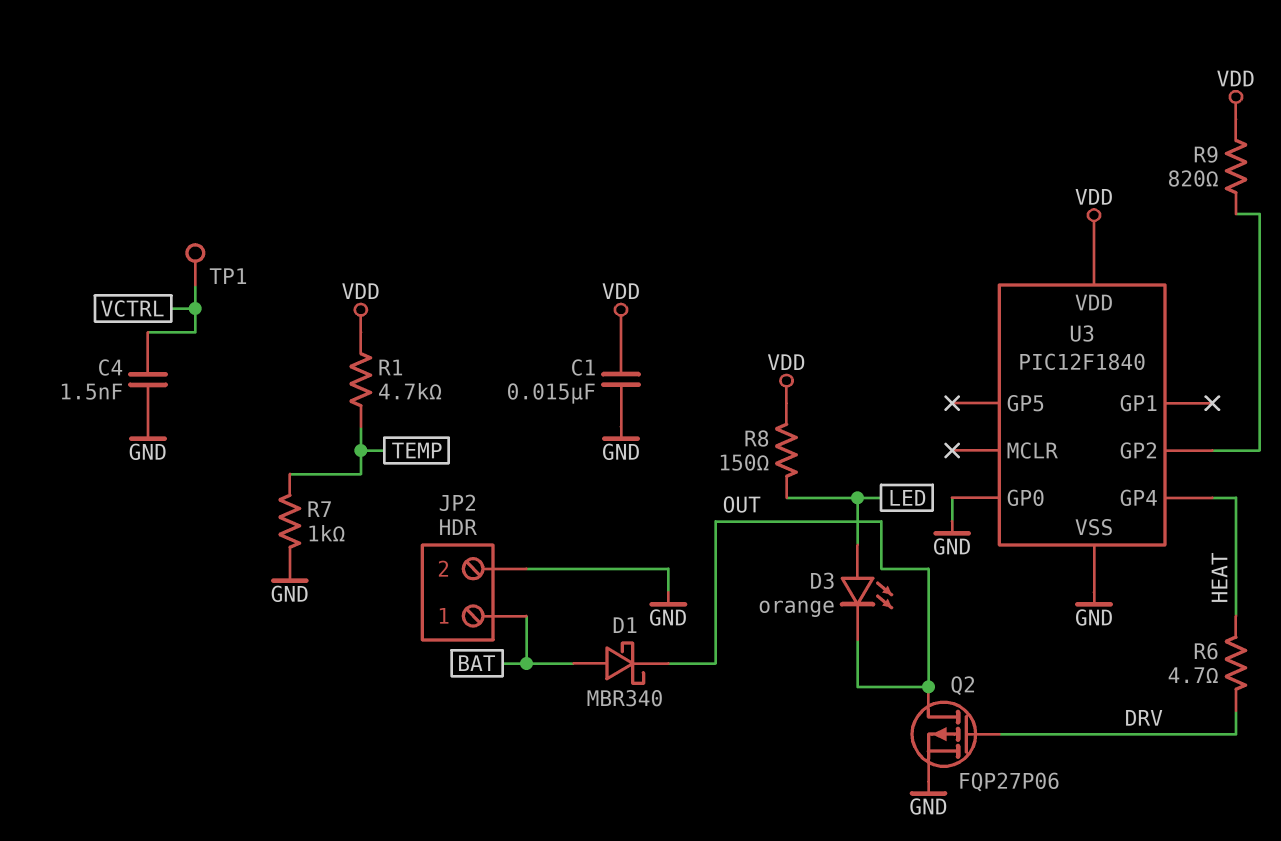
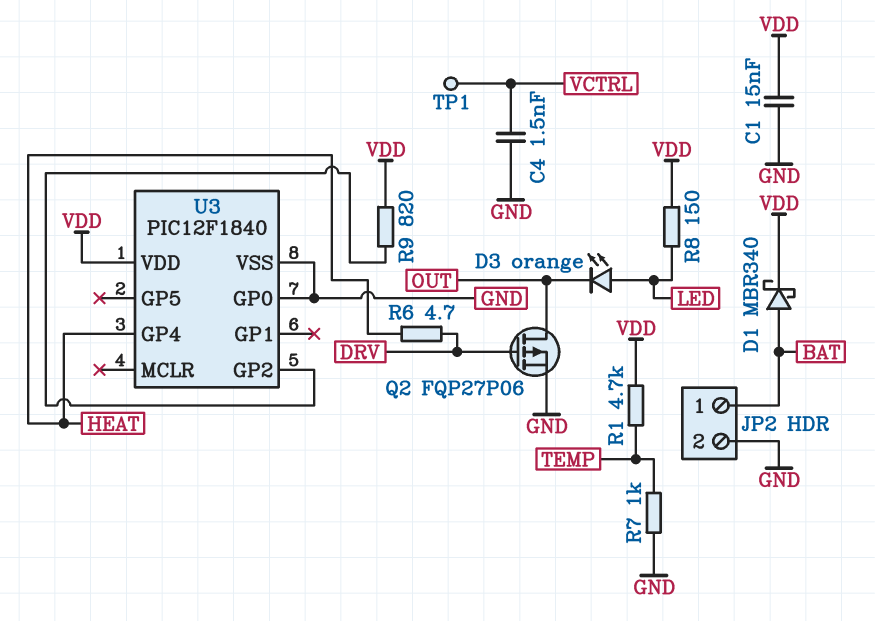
D1: schottky MBR340 (A BAT, K OUT) -> schottky MBR340 (A BAT, K VDD)

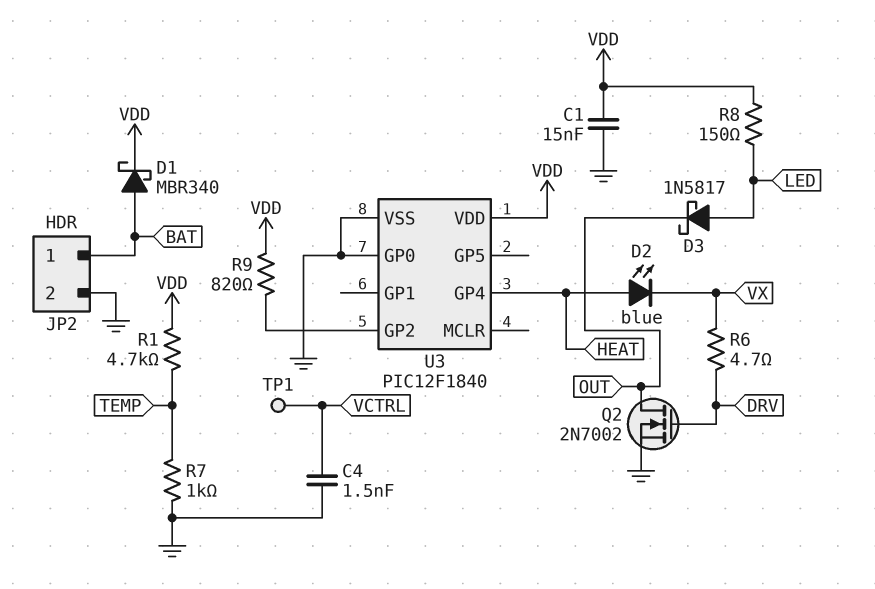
D2: none -> LED blue (A HEAT, K VX)
D3: LED orange (A LED, K OUT) -> schottky 1N5817 (A LED, K OUT)
Q2: PMOS FQP27P06 (G DRV, D OUT, S GND) -> NMOS 2N7002 (G DRV, D OUT, S GND)
R6: 4.7 (DRV, HEAT) -> 4.7 (DRV, VX)

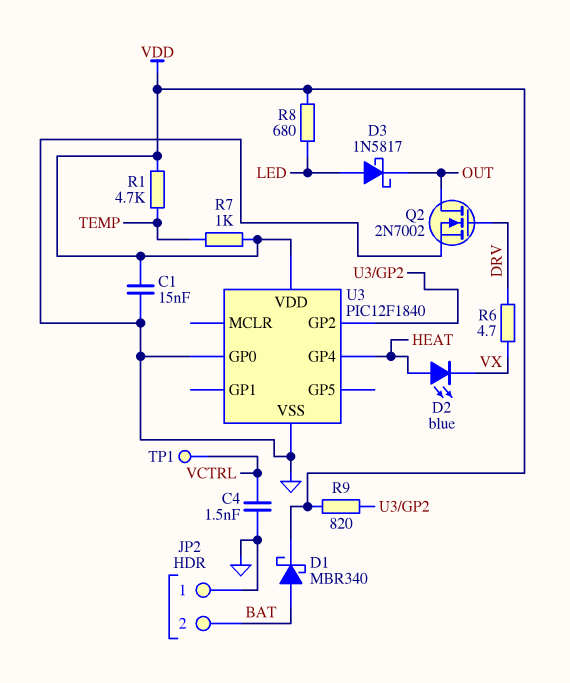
JP2 pin 1: BAT -> GND
JP2 pin 2: GND -> BAT
R7: 1k (GND, TEMP) -> 1k (TEMP, VDD)
R8: 150 (LED, VDD) -> 680 (LED, VDD)

